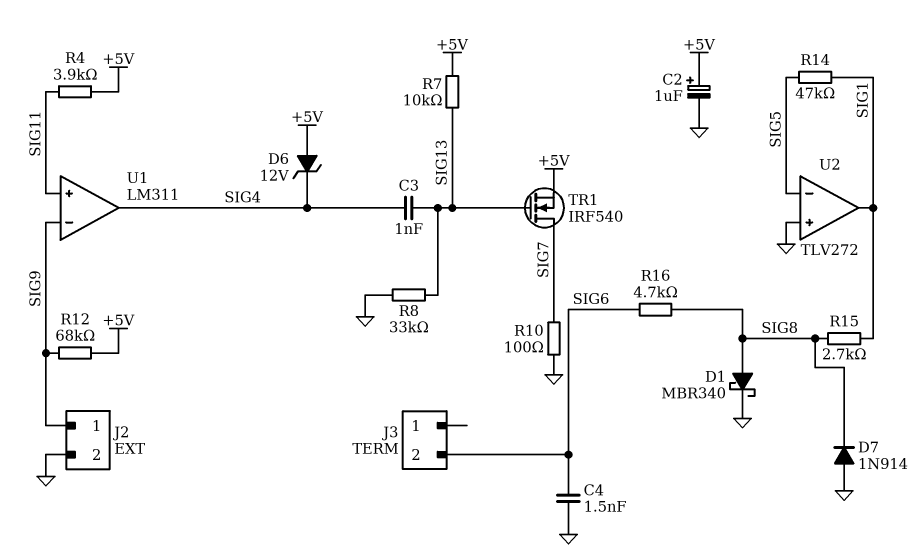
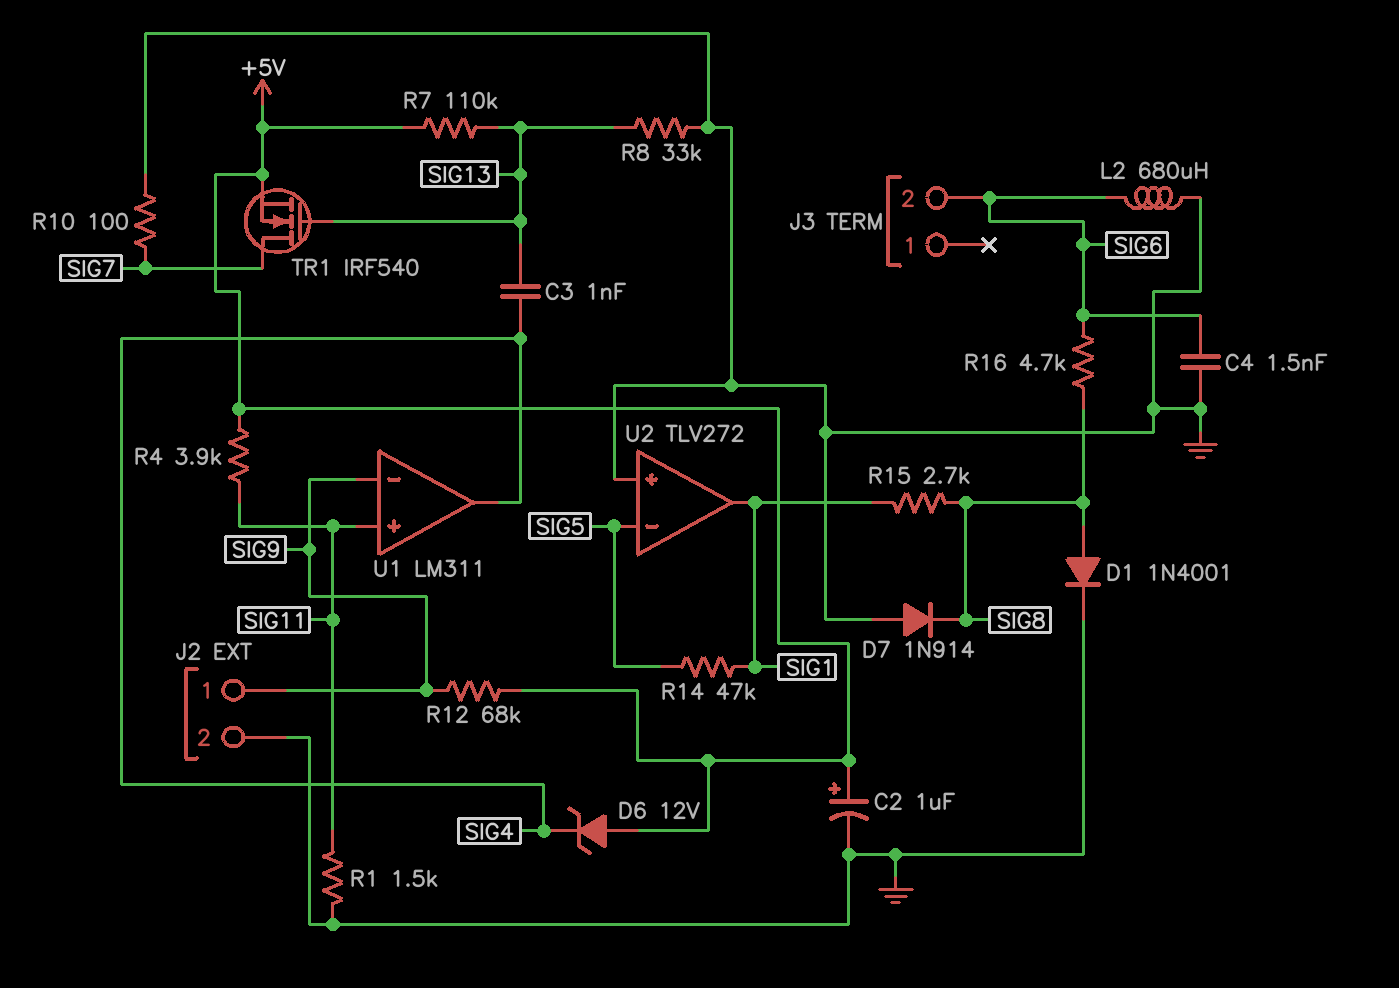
D1: schottky MBR340 (A SIG8, K GND) -> diode 1N4001 (A SIG8, K GND)
L2: none -> 680uH (GND, SIG6)
R1: none -> 1.5k (GND, SIG11)
R7: 10k (+5V, SIG13) -> 110k (+5V, SIG13)

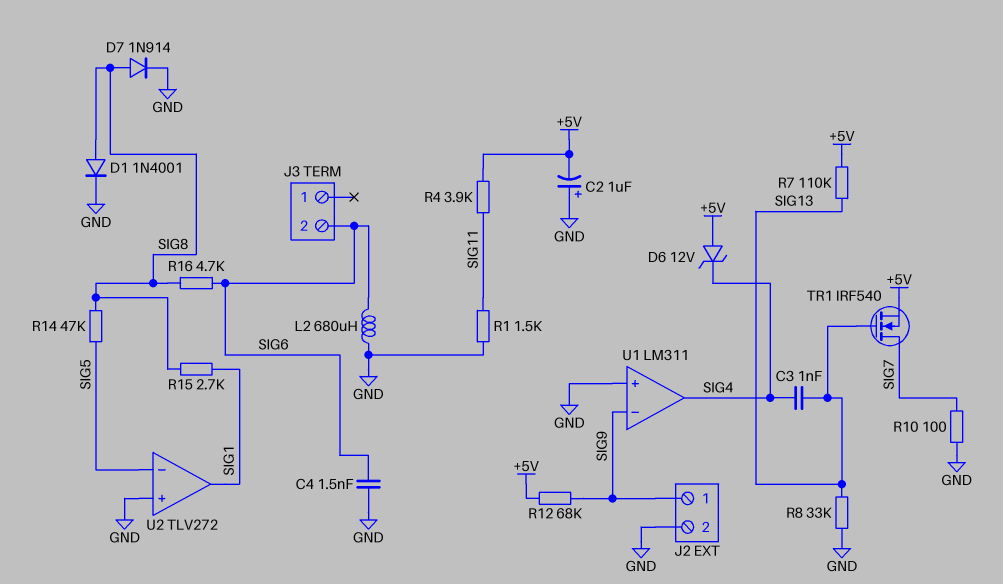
C2: 1uF (plus +5V, minus GND) -> 1uF (plus GND, minus +5V)
D7: diode 1N914 (A GND, K SIG8) -> diode 1N914 (A SIG8, K GND)
R14: 47k (SIG1, SIG5) -> 47k (SIG5, SIG8)
U1 pin in+: SIG11 -> GND

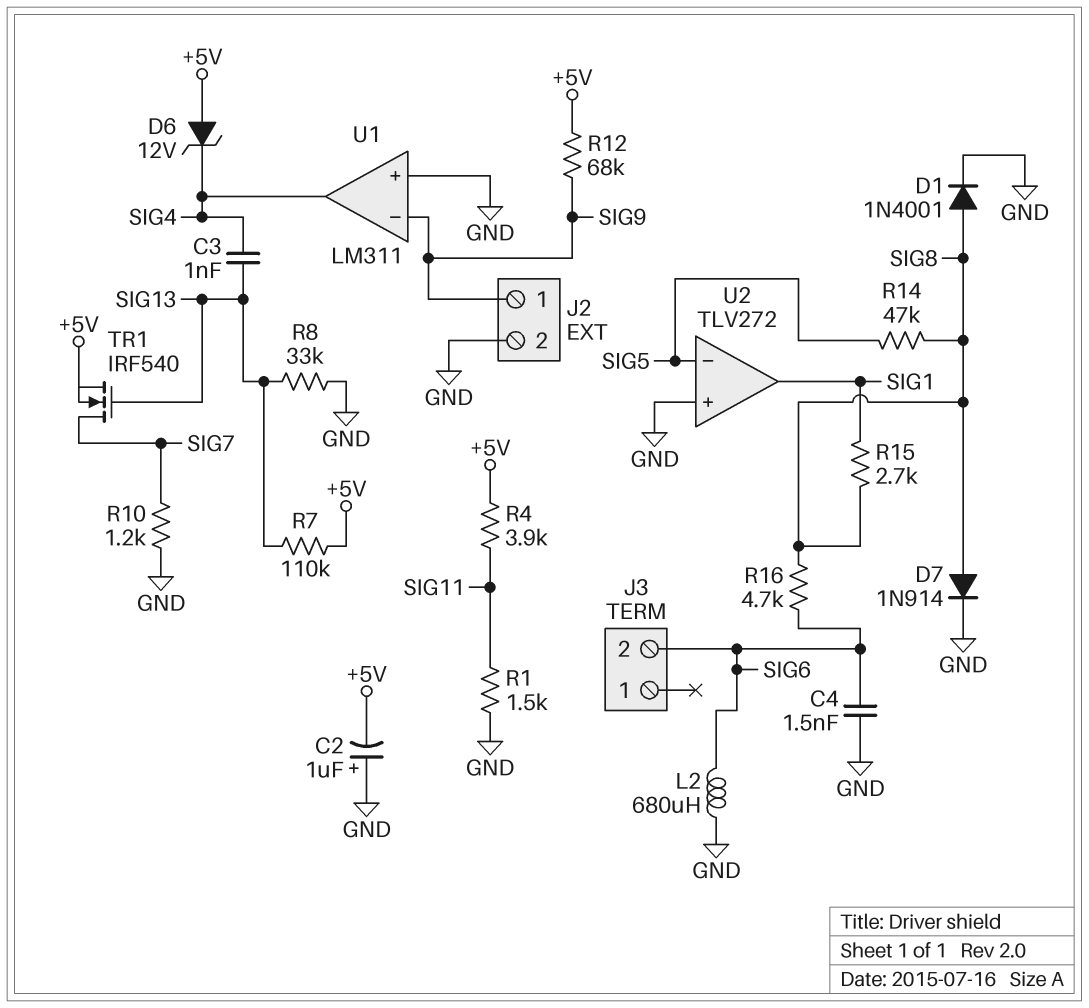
R10: 100 (GND, SIG7) -> 1.2k (GND, SIG7)

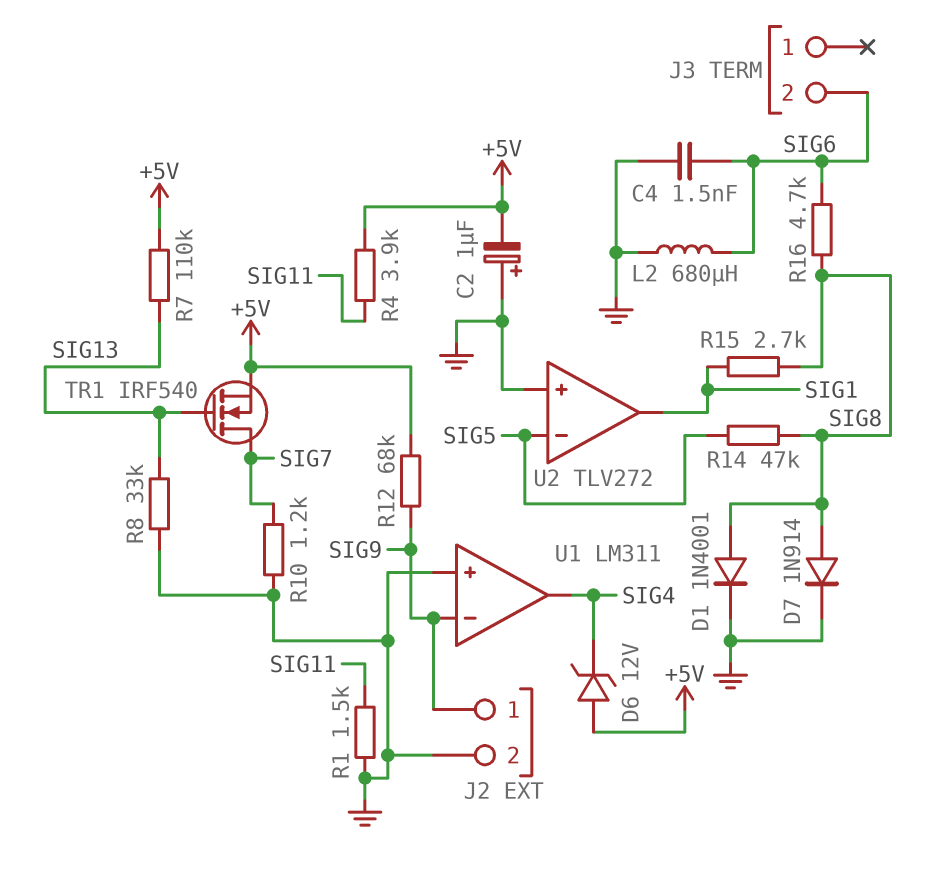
C3: 1nF (SIG4, SIG13) -> none

